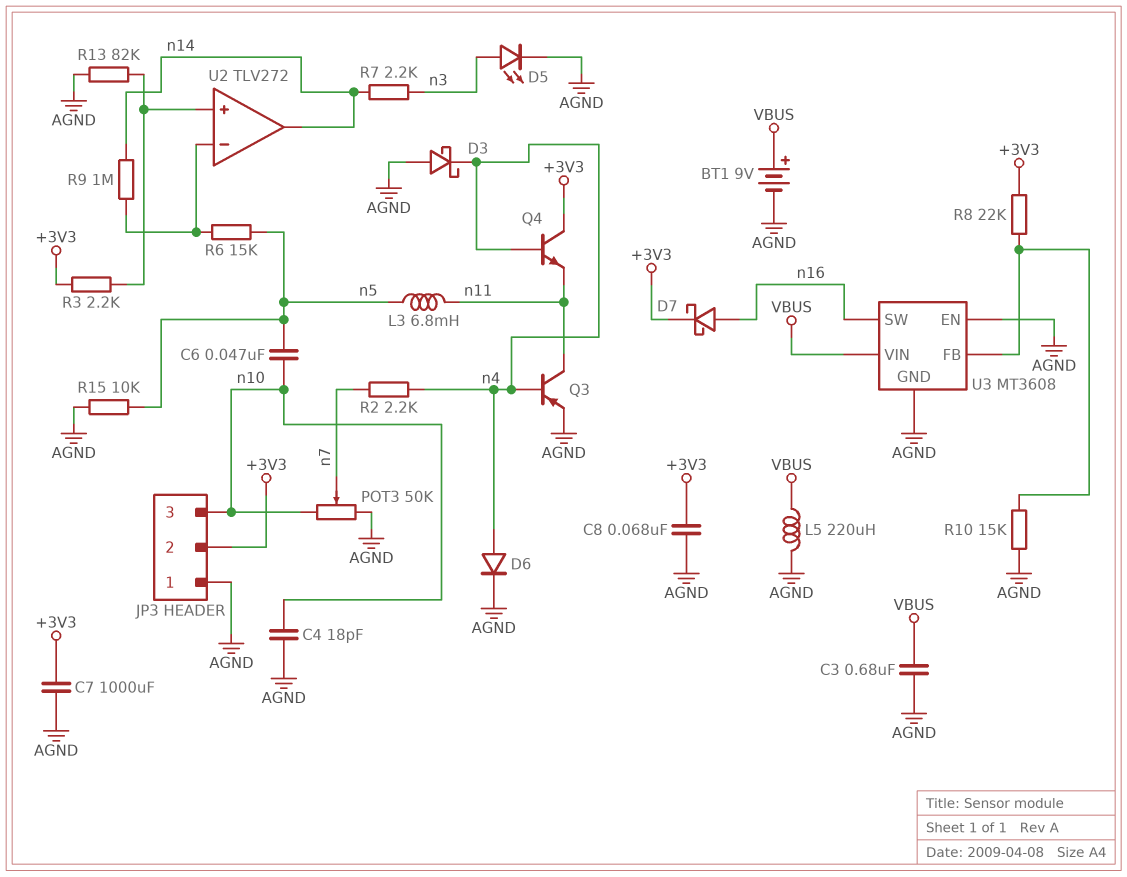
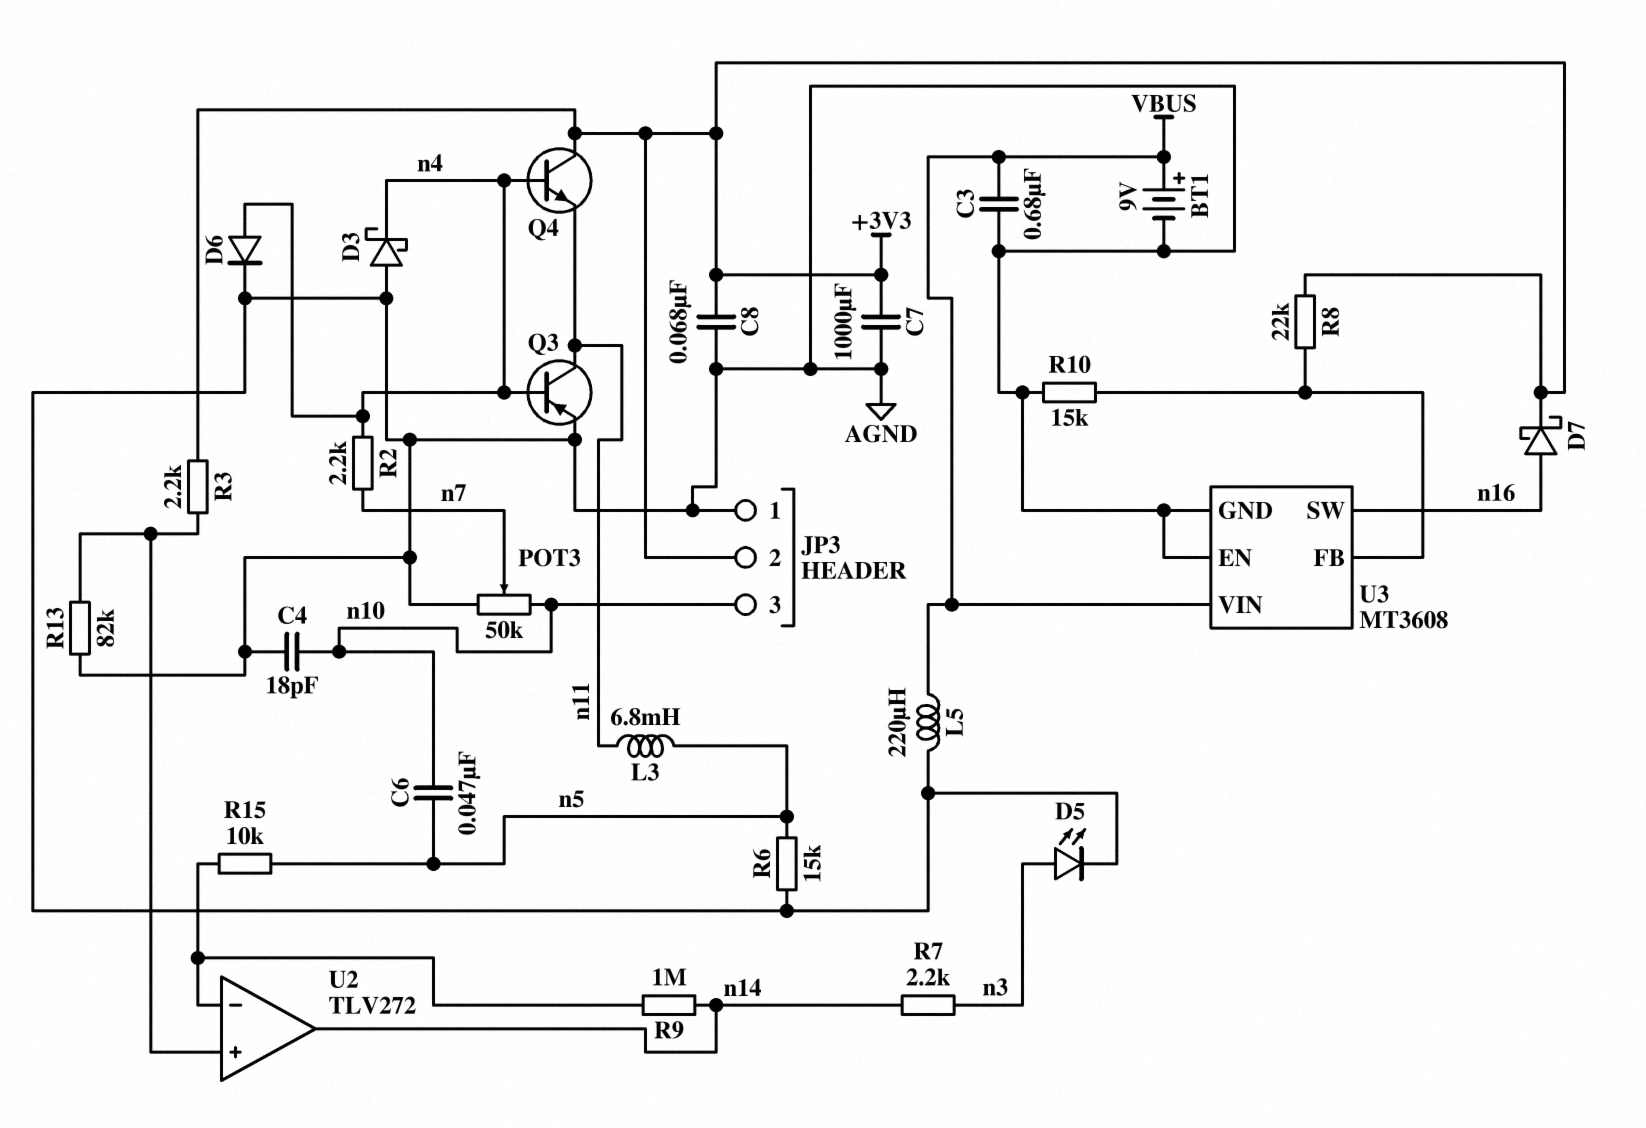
R6: 15k (U2/in-, n5) -> 15k (AGND, n5)
R15: 10k (AGND, n5) -> 10k (U2/in-, n5)

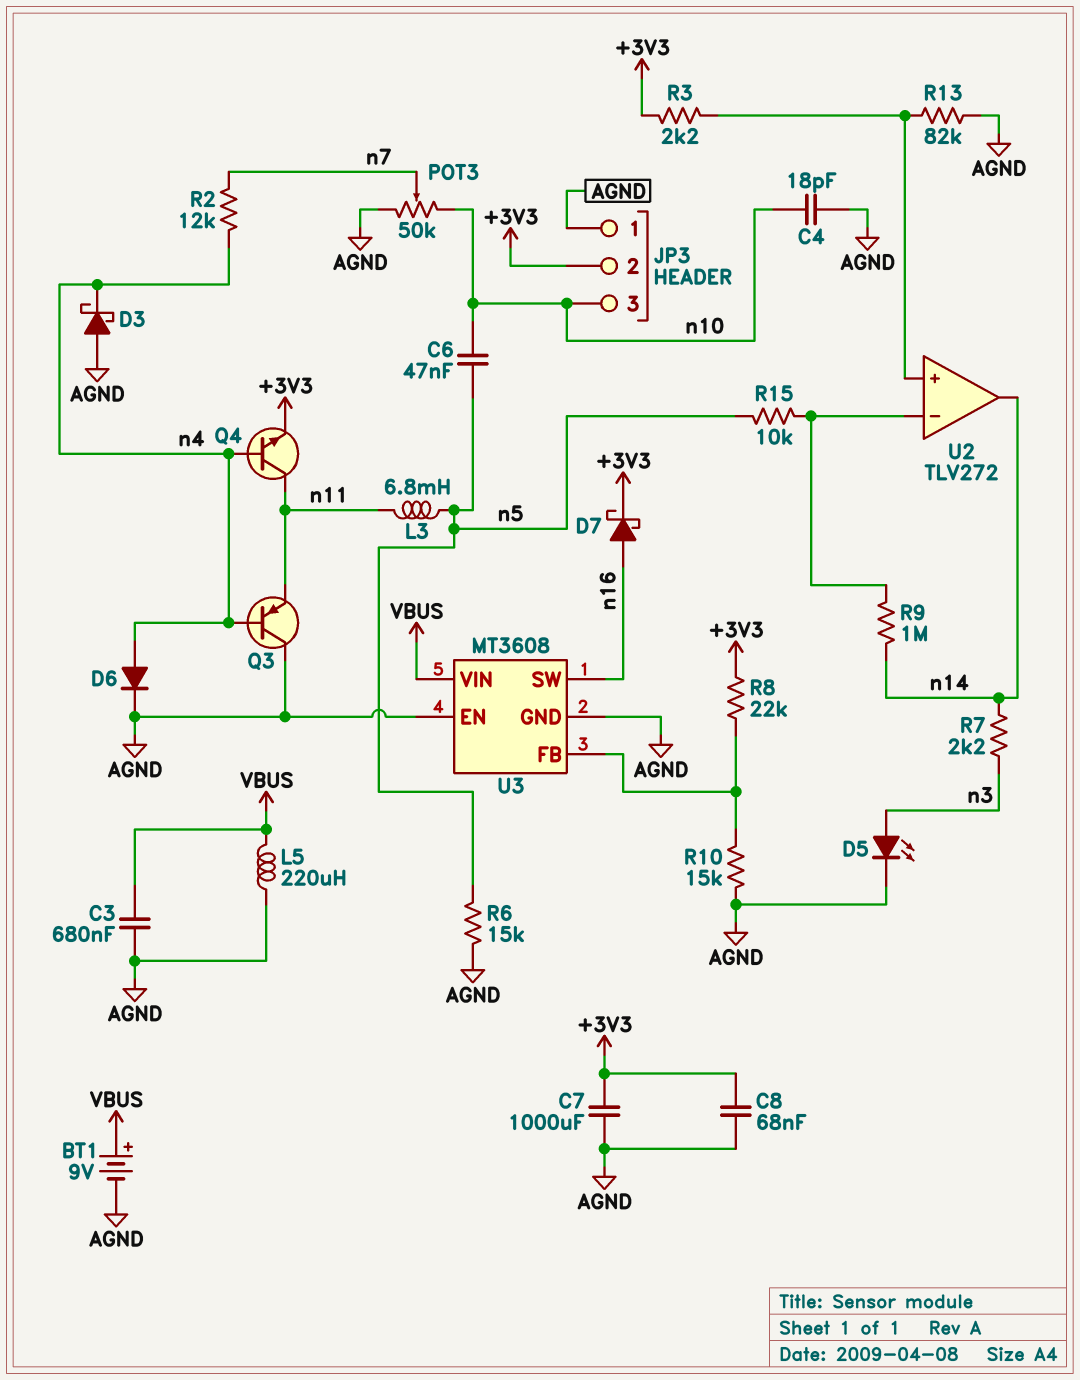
Q3: PNP (B n4, C n11, E AGND) -> PNP (B n4, C AGND, E n11)
Q4: NPN (B n4, C +3V3, E n11) -> NPN (B n4, C n11, E +3V3)
R2: 2.2k (n4, n7) -> 12k (n4, n7)

